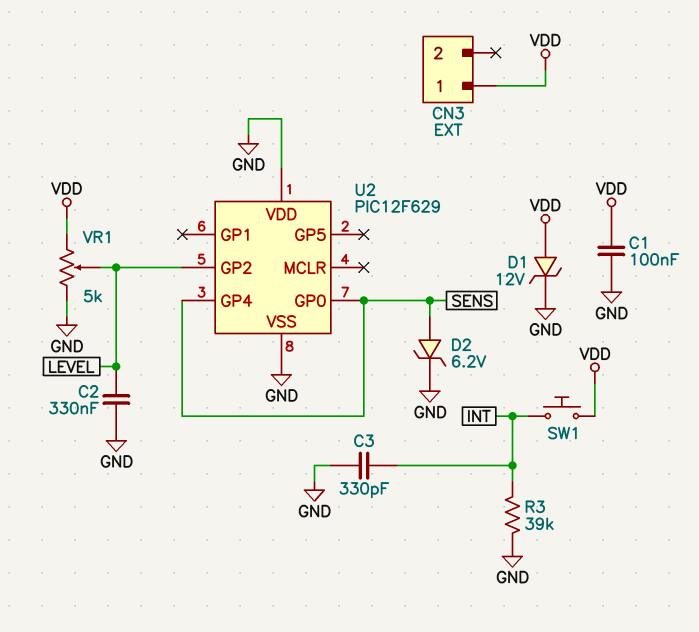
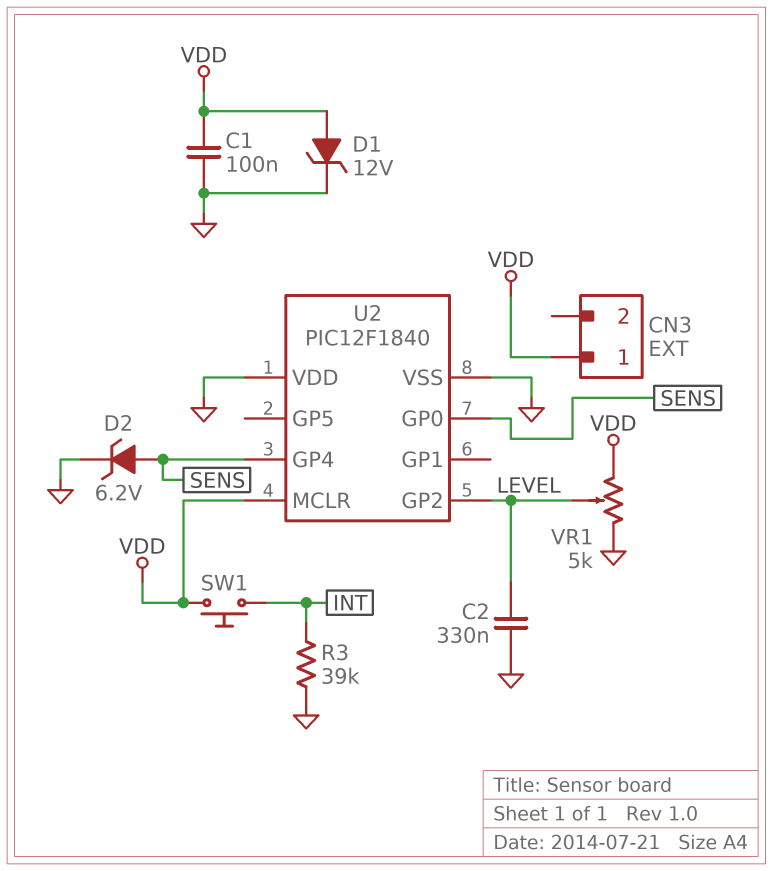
C3: 330pF (GND, INT) -> none
U2: PIC12F629 -> PIC12F1840
U2 pin MCLR: none -> VDD

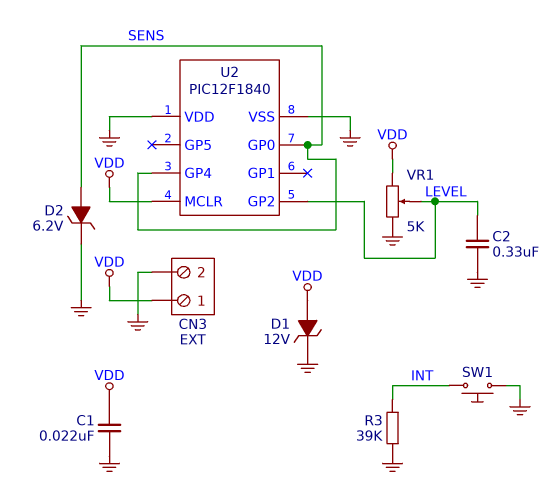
C1: 100nF (GND, VDD) -> 22nF (GND, VDD)
CN3 pin 2: none -> GND
SW1: button (INT, VDD) -> button (GND, INT)

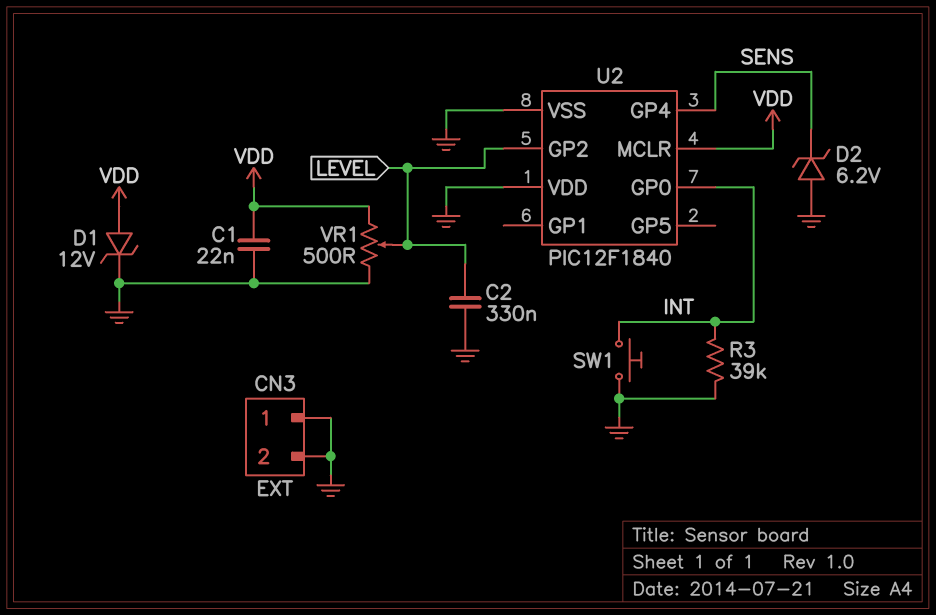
CN3 pin 1: VDD -> GND
D2: zener 6.2V (A SENS, K GND) -> zener 6.2V (A GND, K SENS)
U2 pin GP0: SENS -> INT
VR1: 5k (GND, VDD, wiper LEVEL) -> 500 (GND, VDD, wiper LEVEL)

